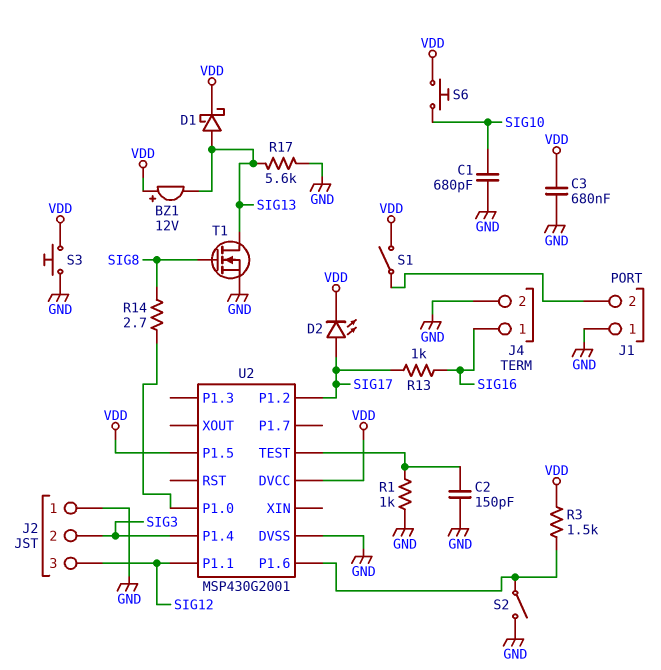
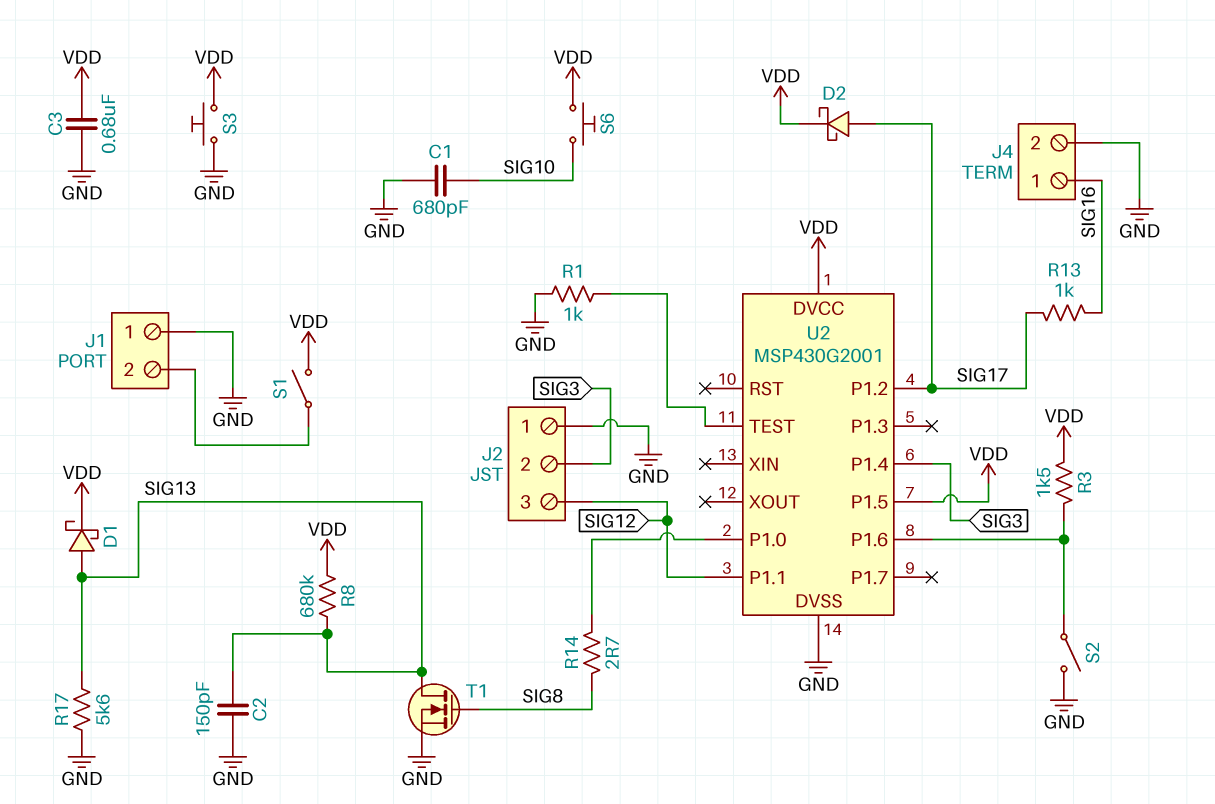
BZ1: buzzer 12V (plus VDD, minus SIG13) -> none
C2: 150pF (GND, U2/TEST) -> 150pF (GND, SIG13)
D2: LED (A SIG17, K VDD) -> schottky (A SIG17, K VDD)
R8: none -> 680k (SIG13, VDD)

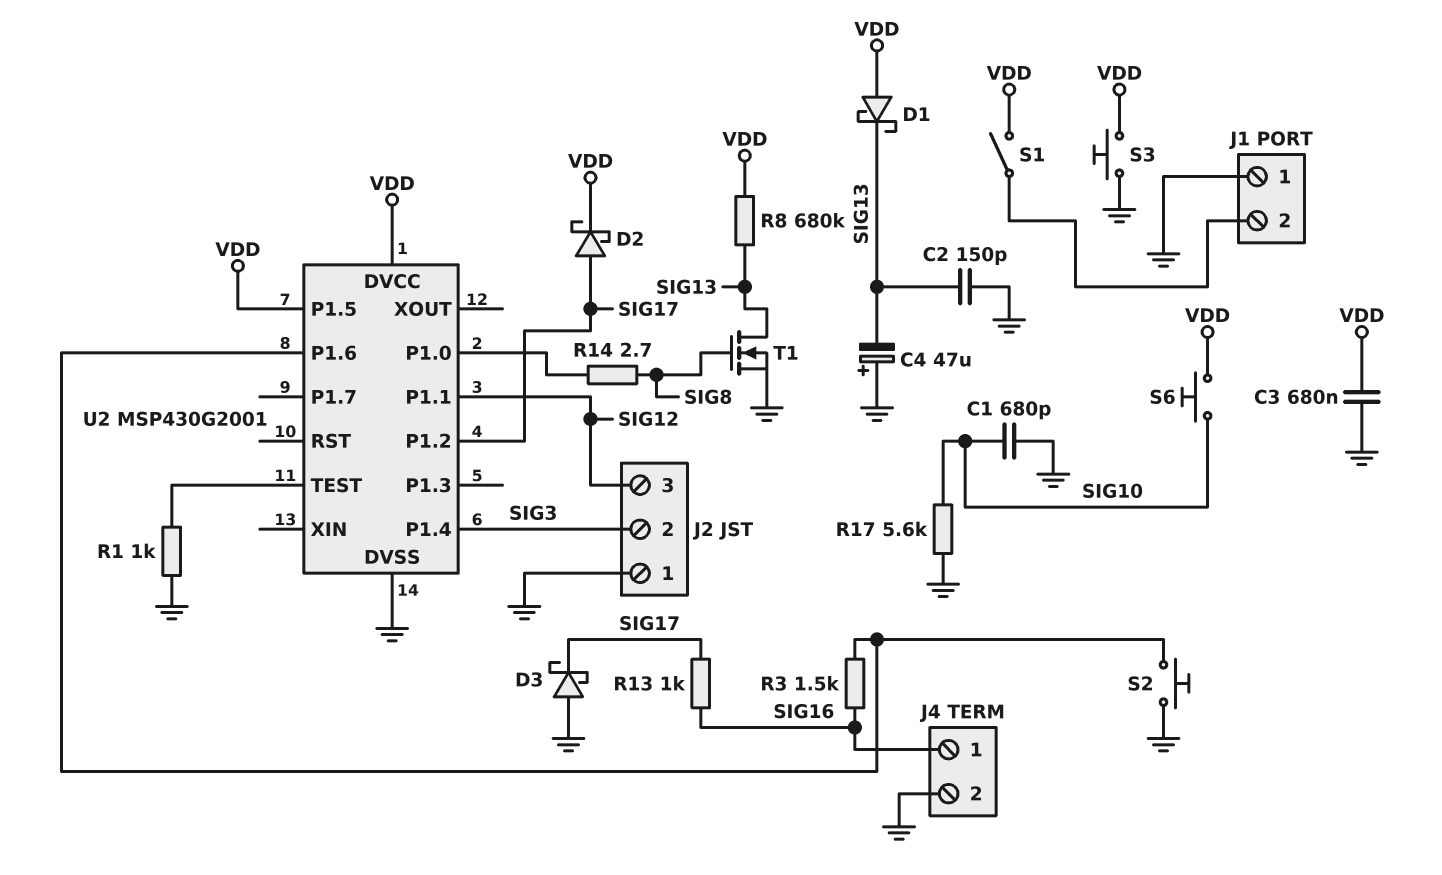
C4: none -> 47uF (plus GND, minus SIG13)
D1: schottky (A SIG13, K VDD) -> schottky (A VDD, K SIG13)
D3: none -> schottky (A GND, K SIG17)
R3: 1.5k (U2/P1.6, VDD) -> 1.5k (SIG16, U2/P1.6)
R17: 5.6k (GND, SIG13) -> 5.6k (GND, SIG10)
S2: switch (GND, U2/P1.6) -> button (GND, U2/P1.6)

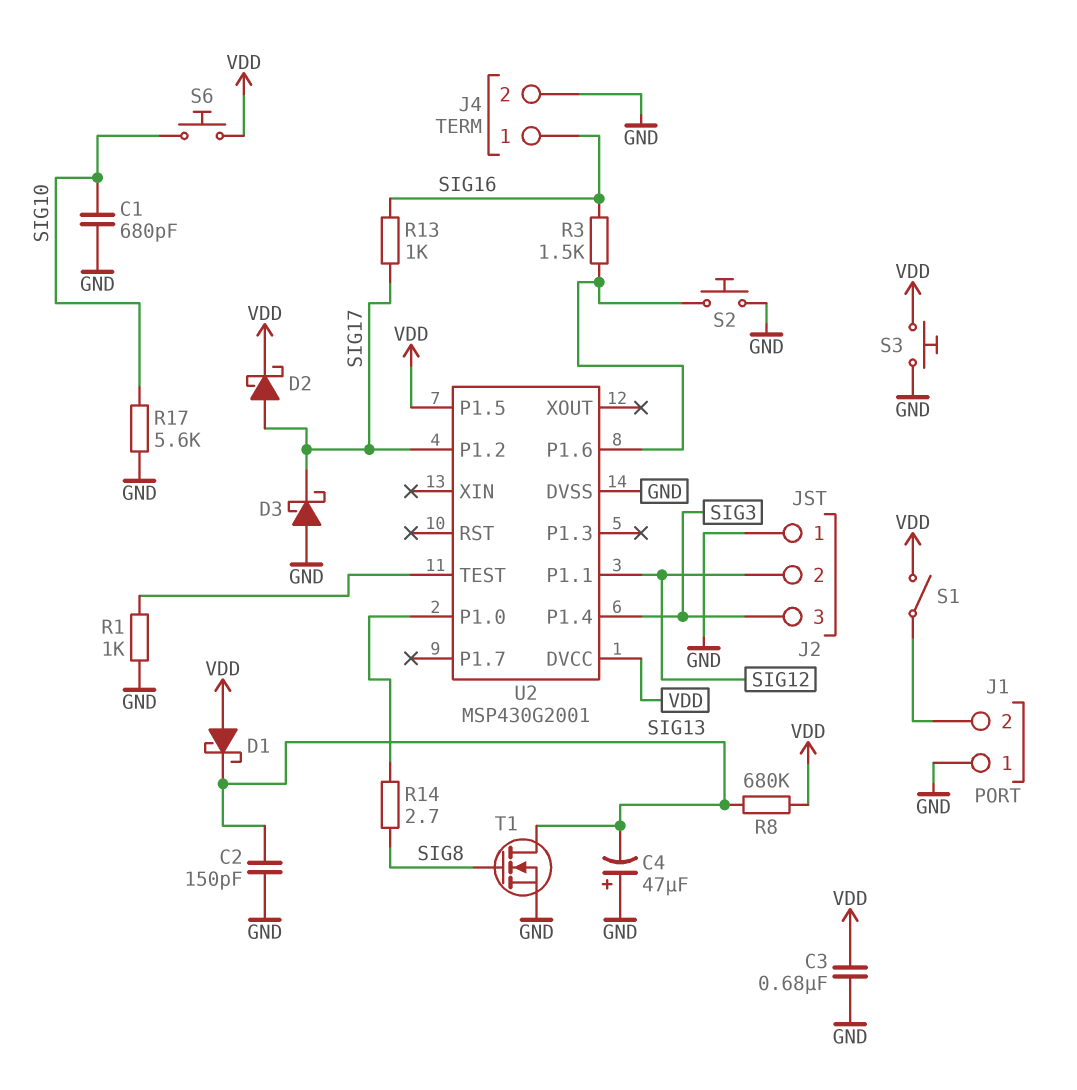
J2 pin 2: SIG3 -> SIG12
J2 pin 3: SIG12 -> SIG3

